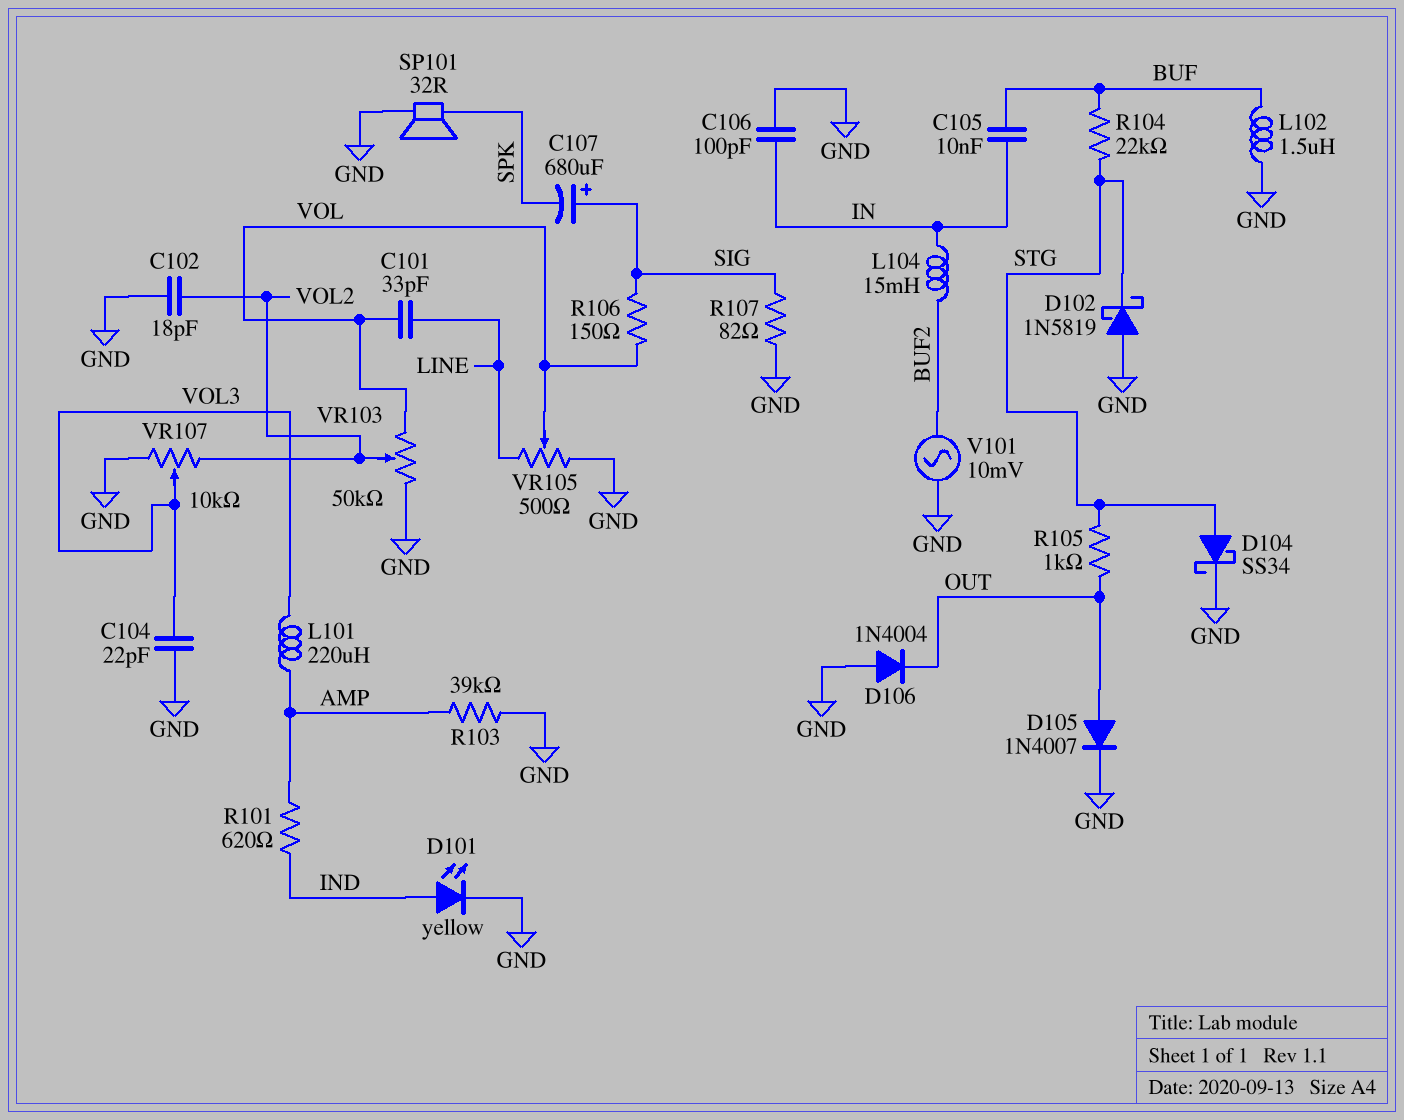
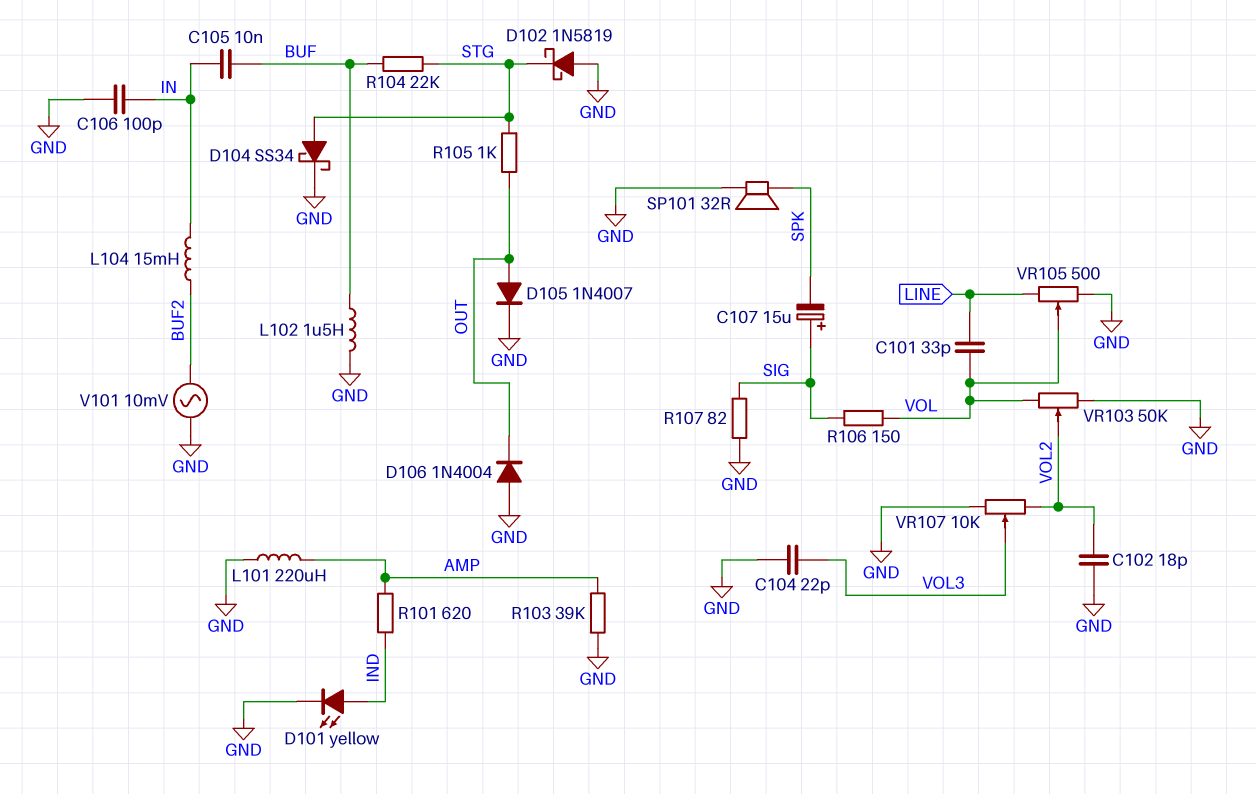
C107: 680uF (plus SIG, minus SPK) -> 15uF (plus SIG, minus SPK)
L101: 220uH (AMP, VOL3) -> 220uH (AMP, GND)

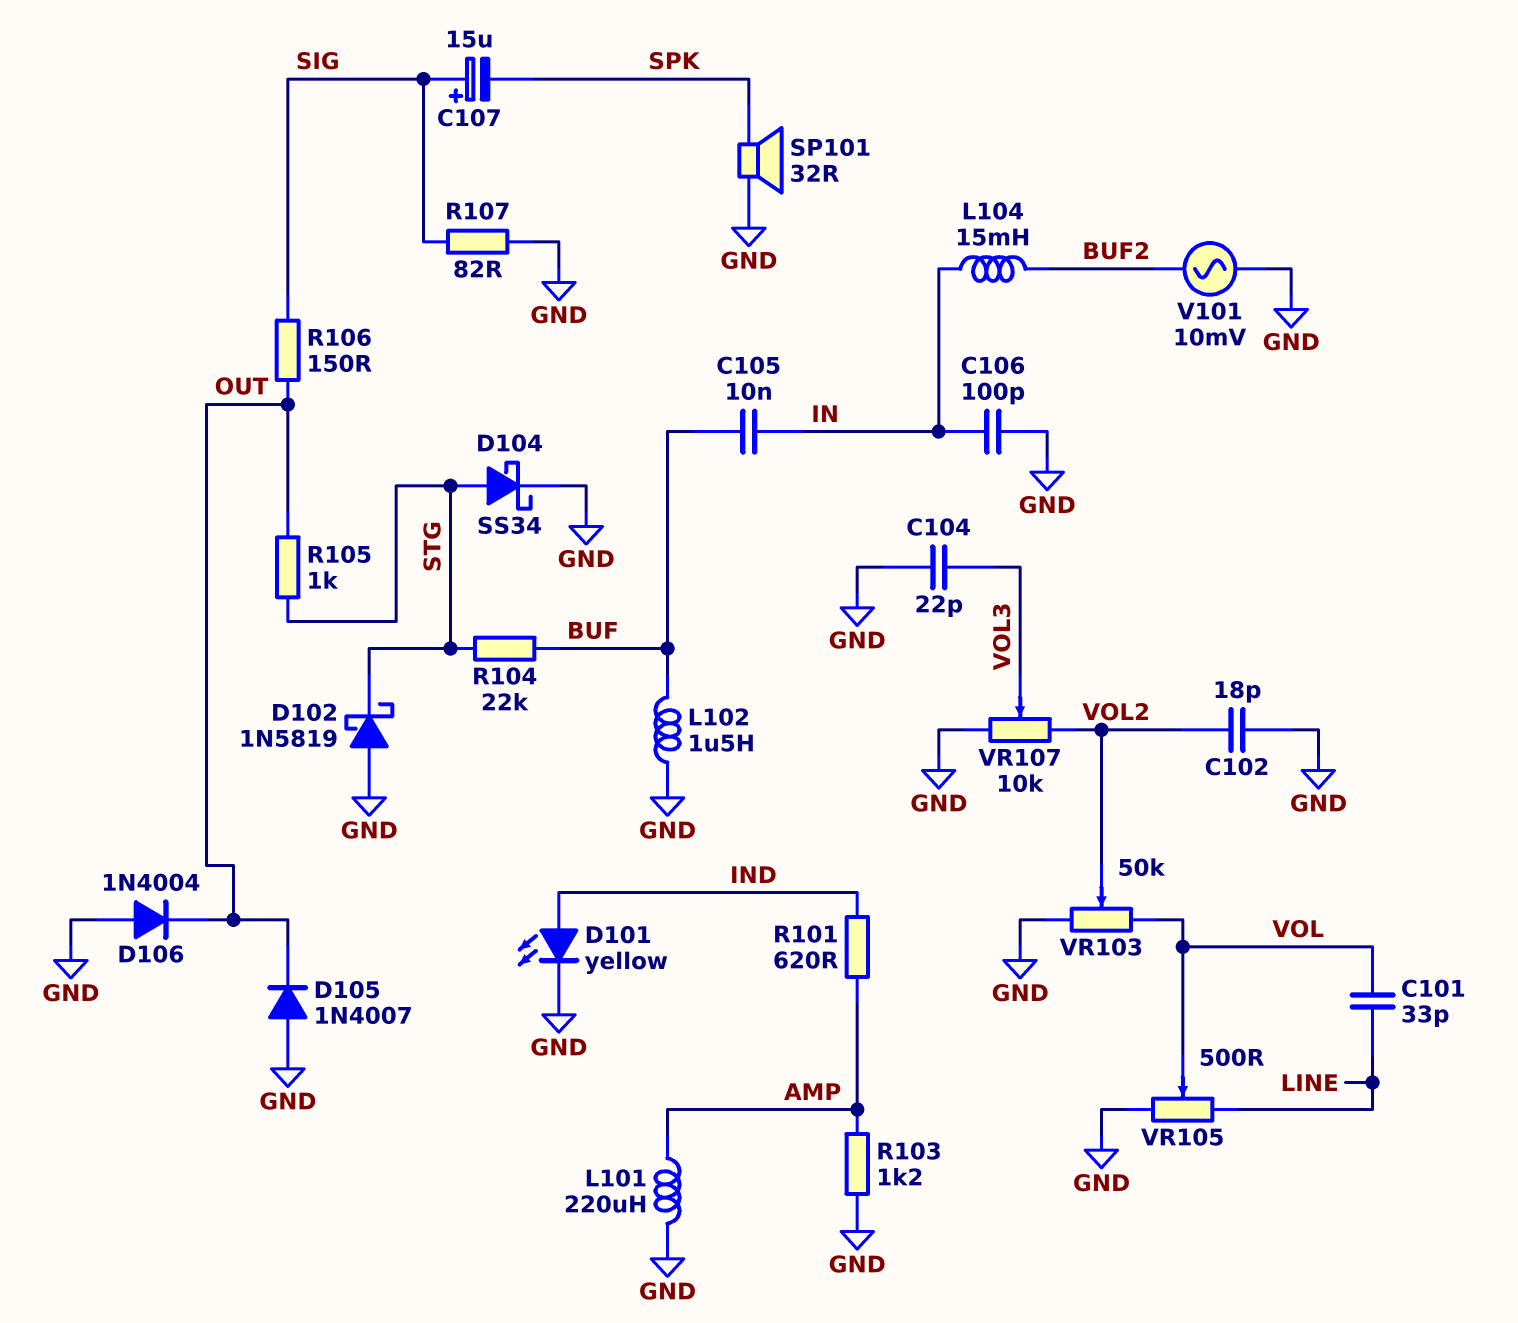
D105: diode 1N4007 (A OUT, K GND) -> diode 1N4007 (A GND, K OUT)
R103: 39k (AMP, GND) -> 1.2k (AMP, GND)
R106: 150 (SIG, VOL) -> 150 (OUT, SIG)

